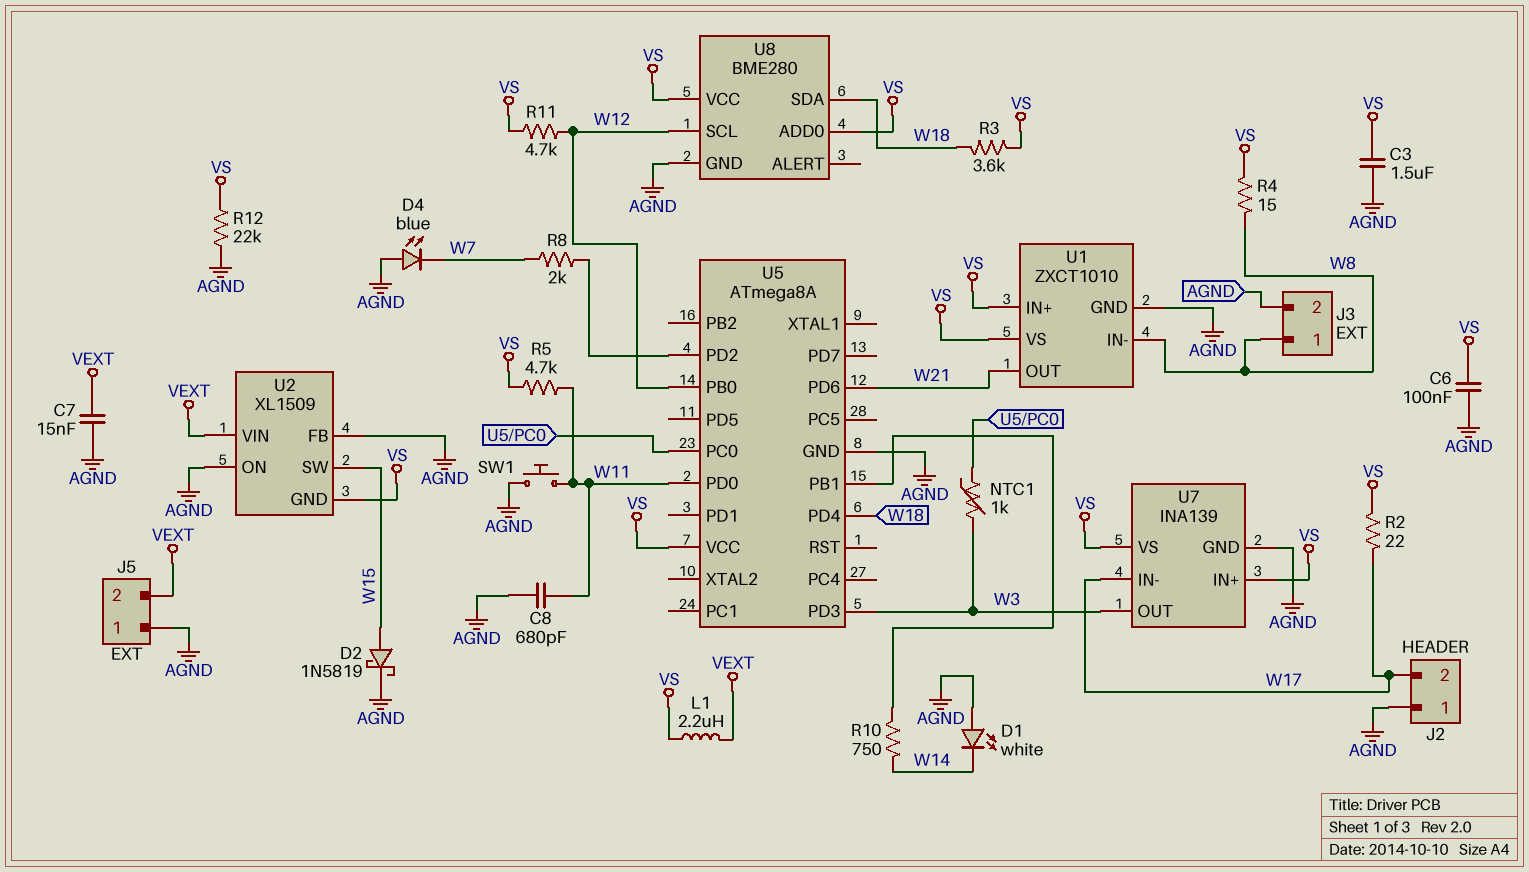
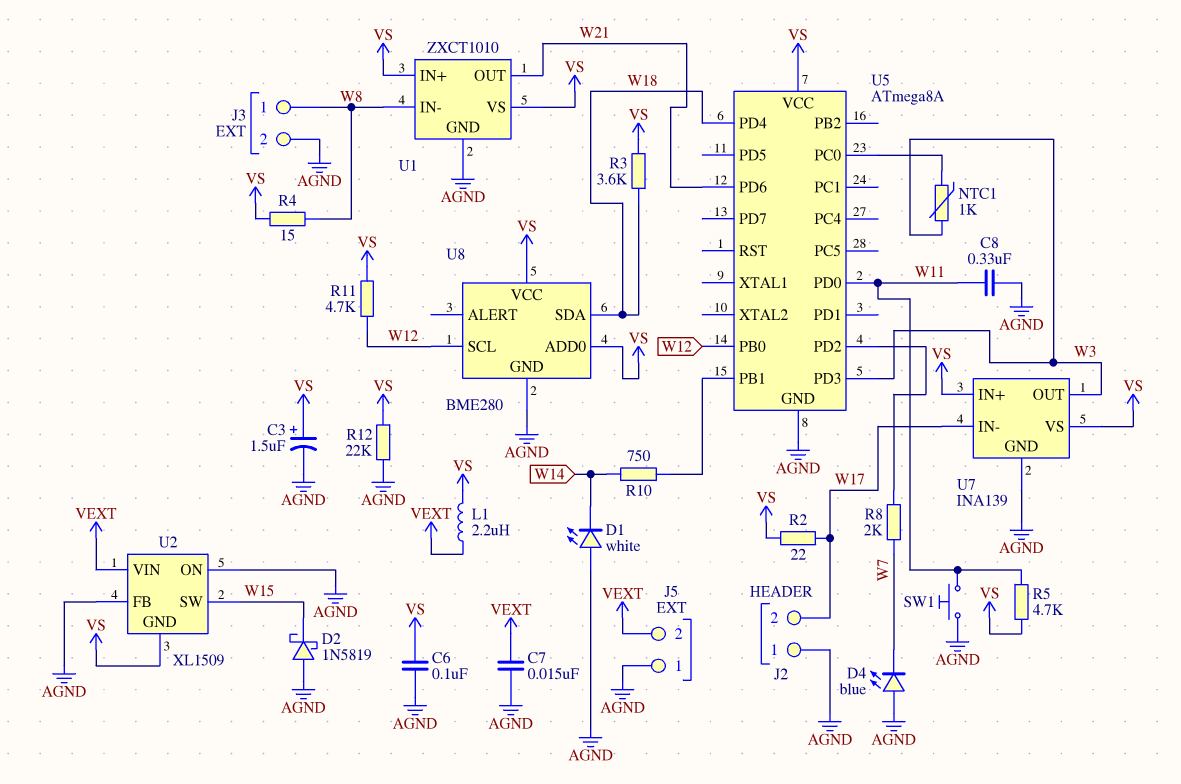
C3: 1.5uF (AGND, VS) -> 1.5uF (plus VS, minus AGND)
C8: 680pF (AGND, W11) -> 330nF (AGND, W11)
D2: schottky 1N5819 (A W15, K AGND) -> schottky 1N5819 (A AGND, K W15)

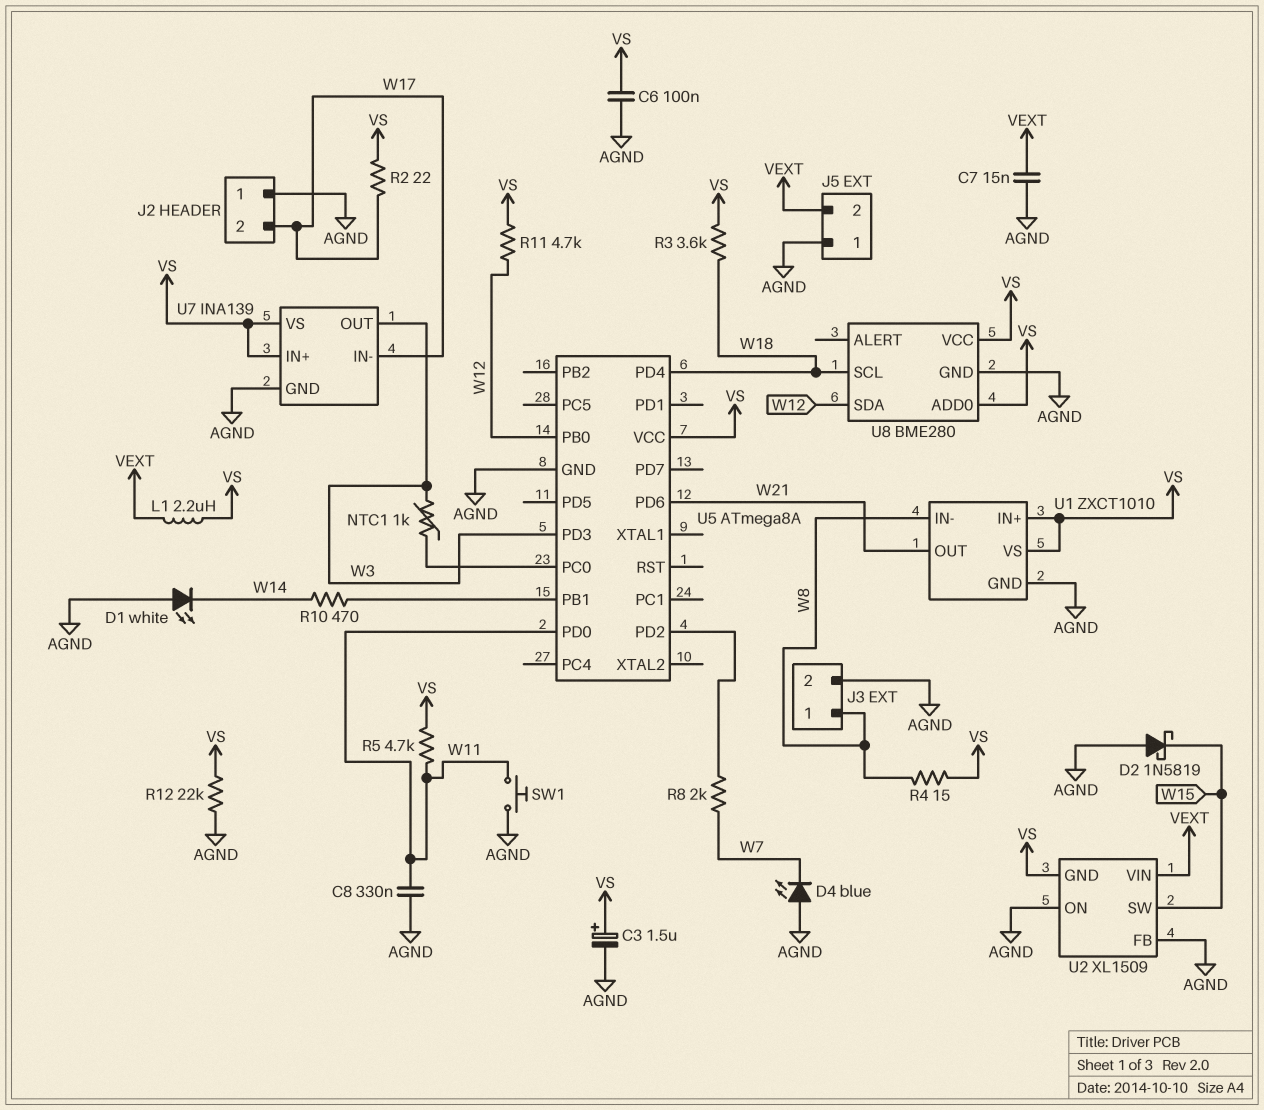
R10: 750 (U5/PB1, W14) -> 470 (U5/PB1, W14)
U8 pin SCL: W12 -> W18
U8 pin SDA: W18 -> W12

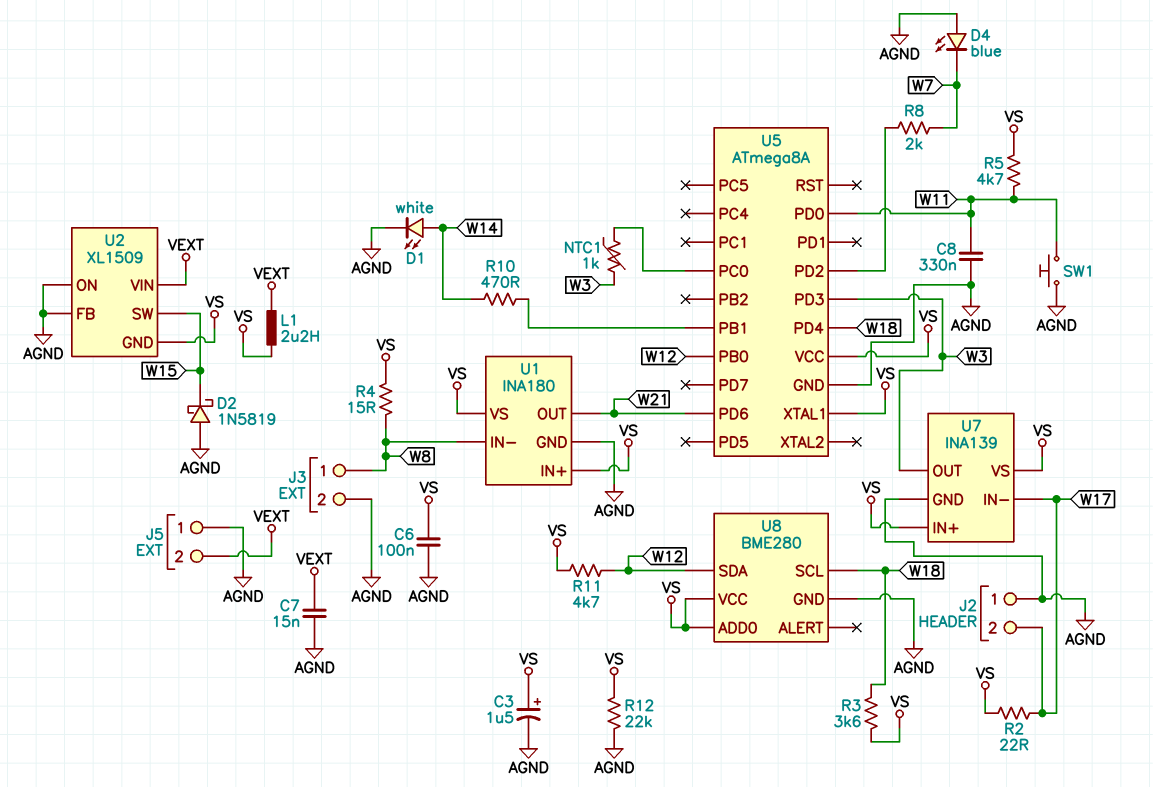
D1: LED white (A AGND, K W14) -> LED white (A W14, K AGND)
U1: ZXCT1010 -> INA180
U5 pin XTAL1: none -> VS

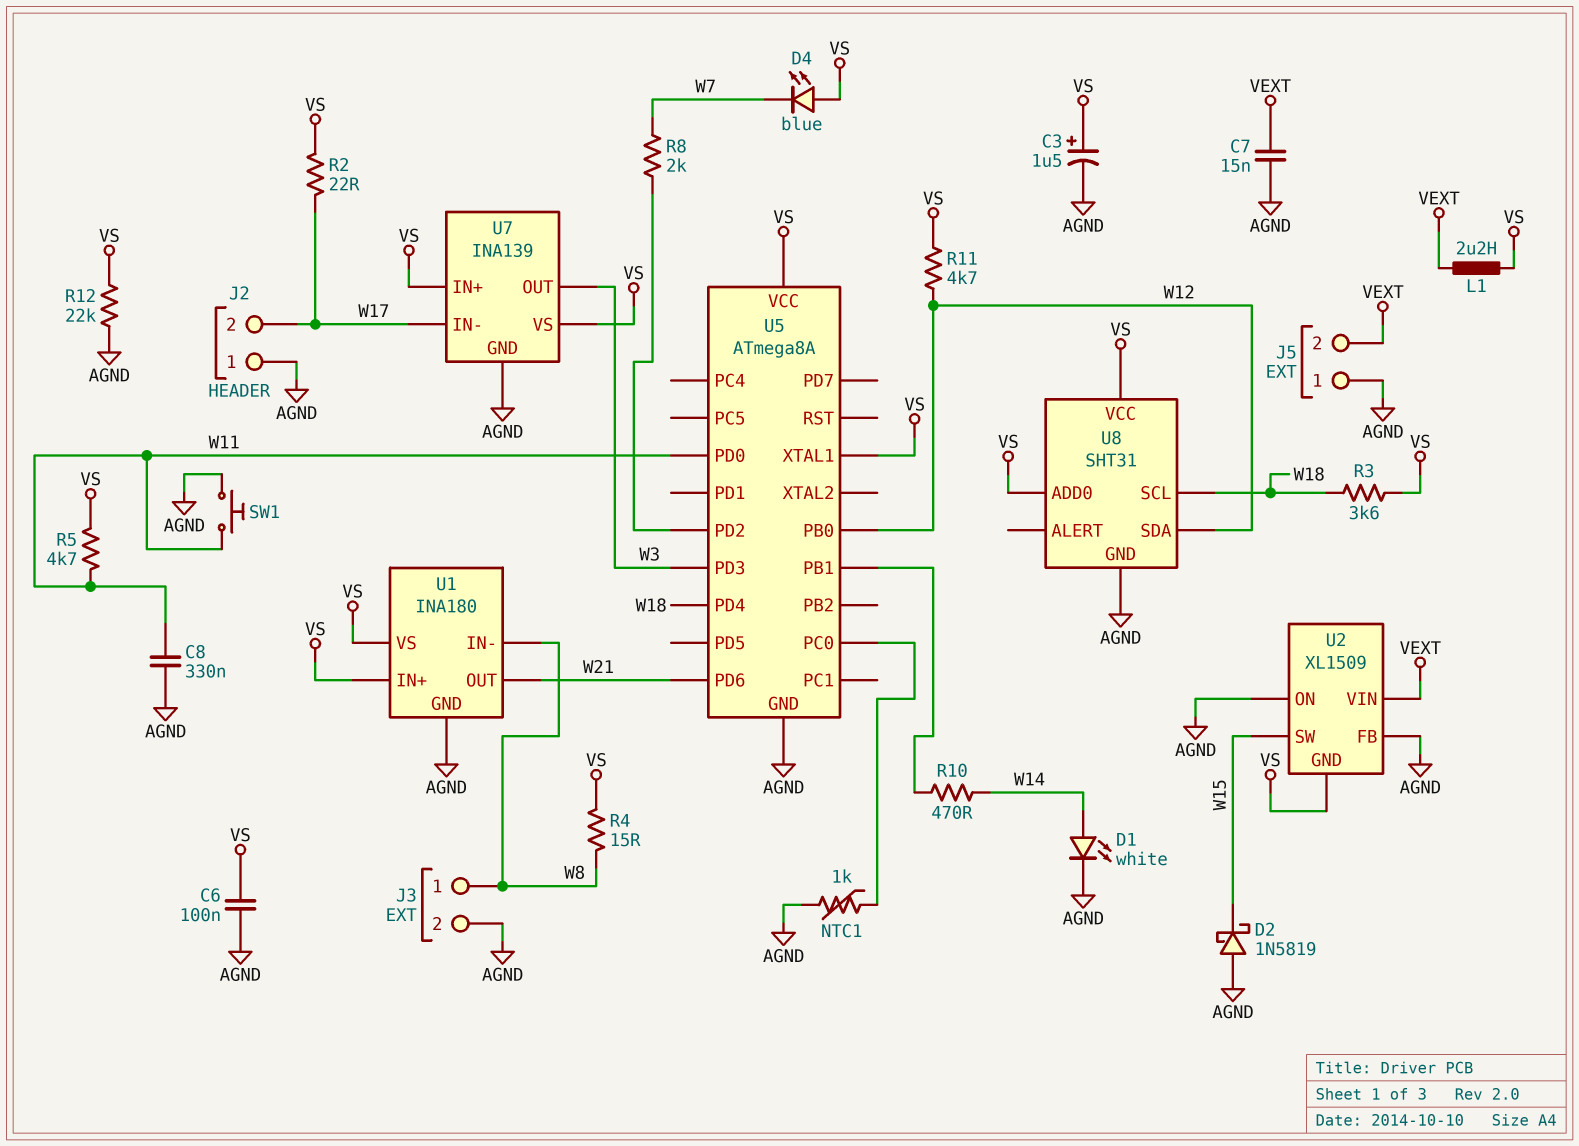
D4: LED blue (A AGND, K W7) -> LED blue (A VS, K W7)
NTC1: 1k (U5/PC0, W3) -> 1k (AGND, U5/PC0)
U8: BME280 -> SHT31

